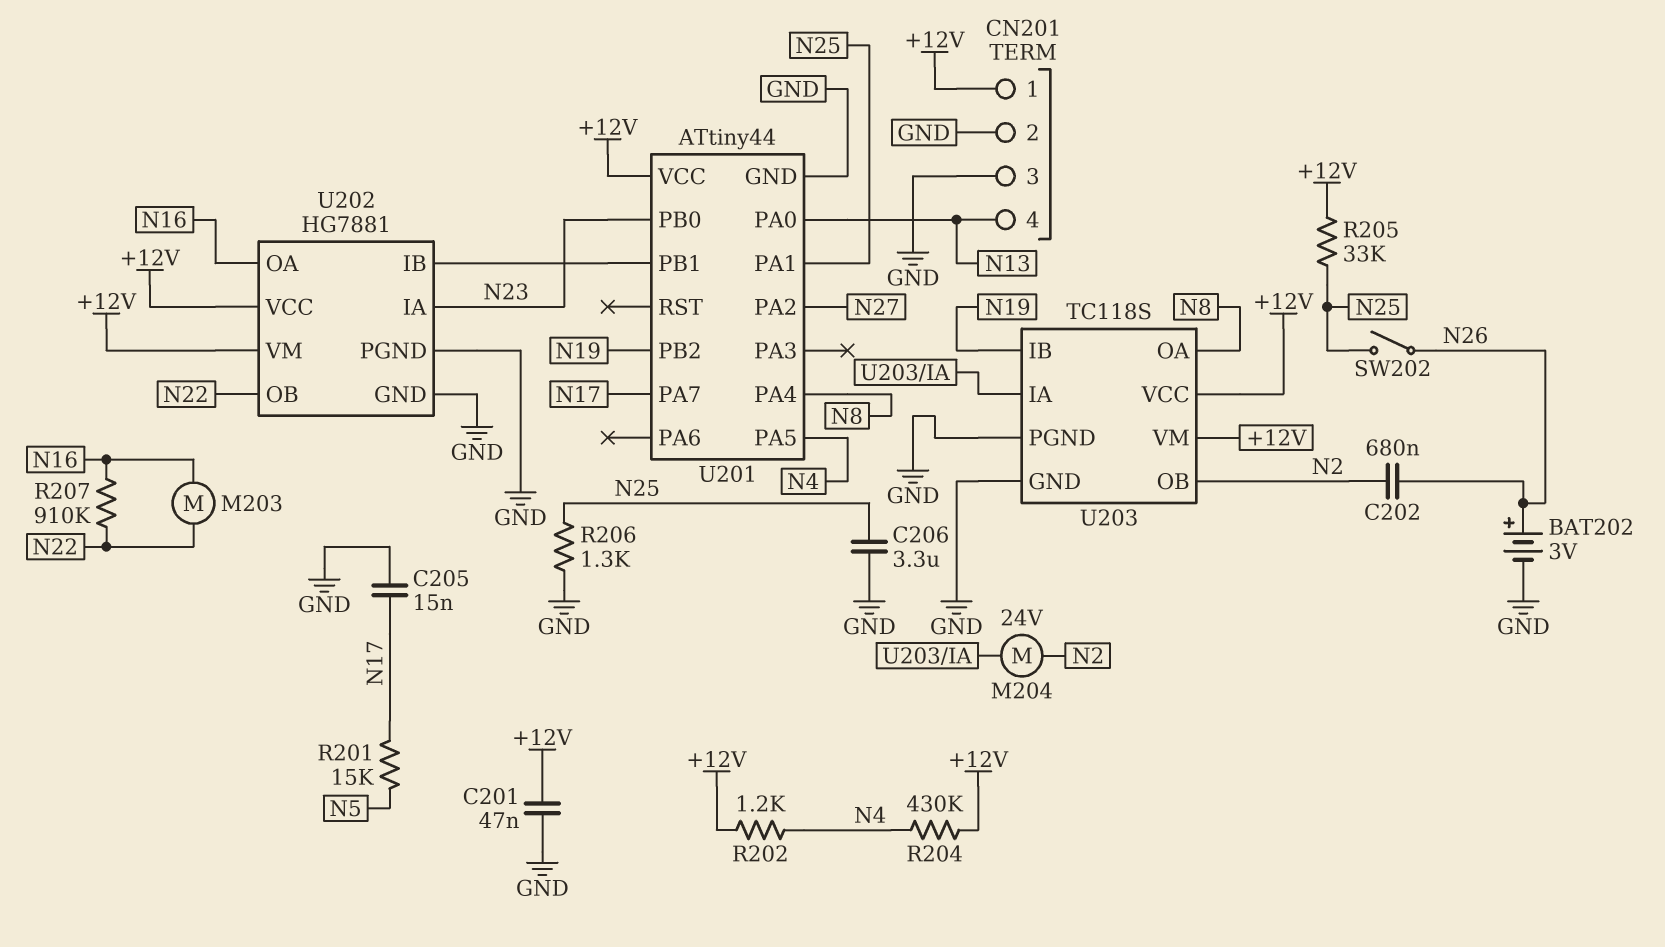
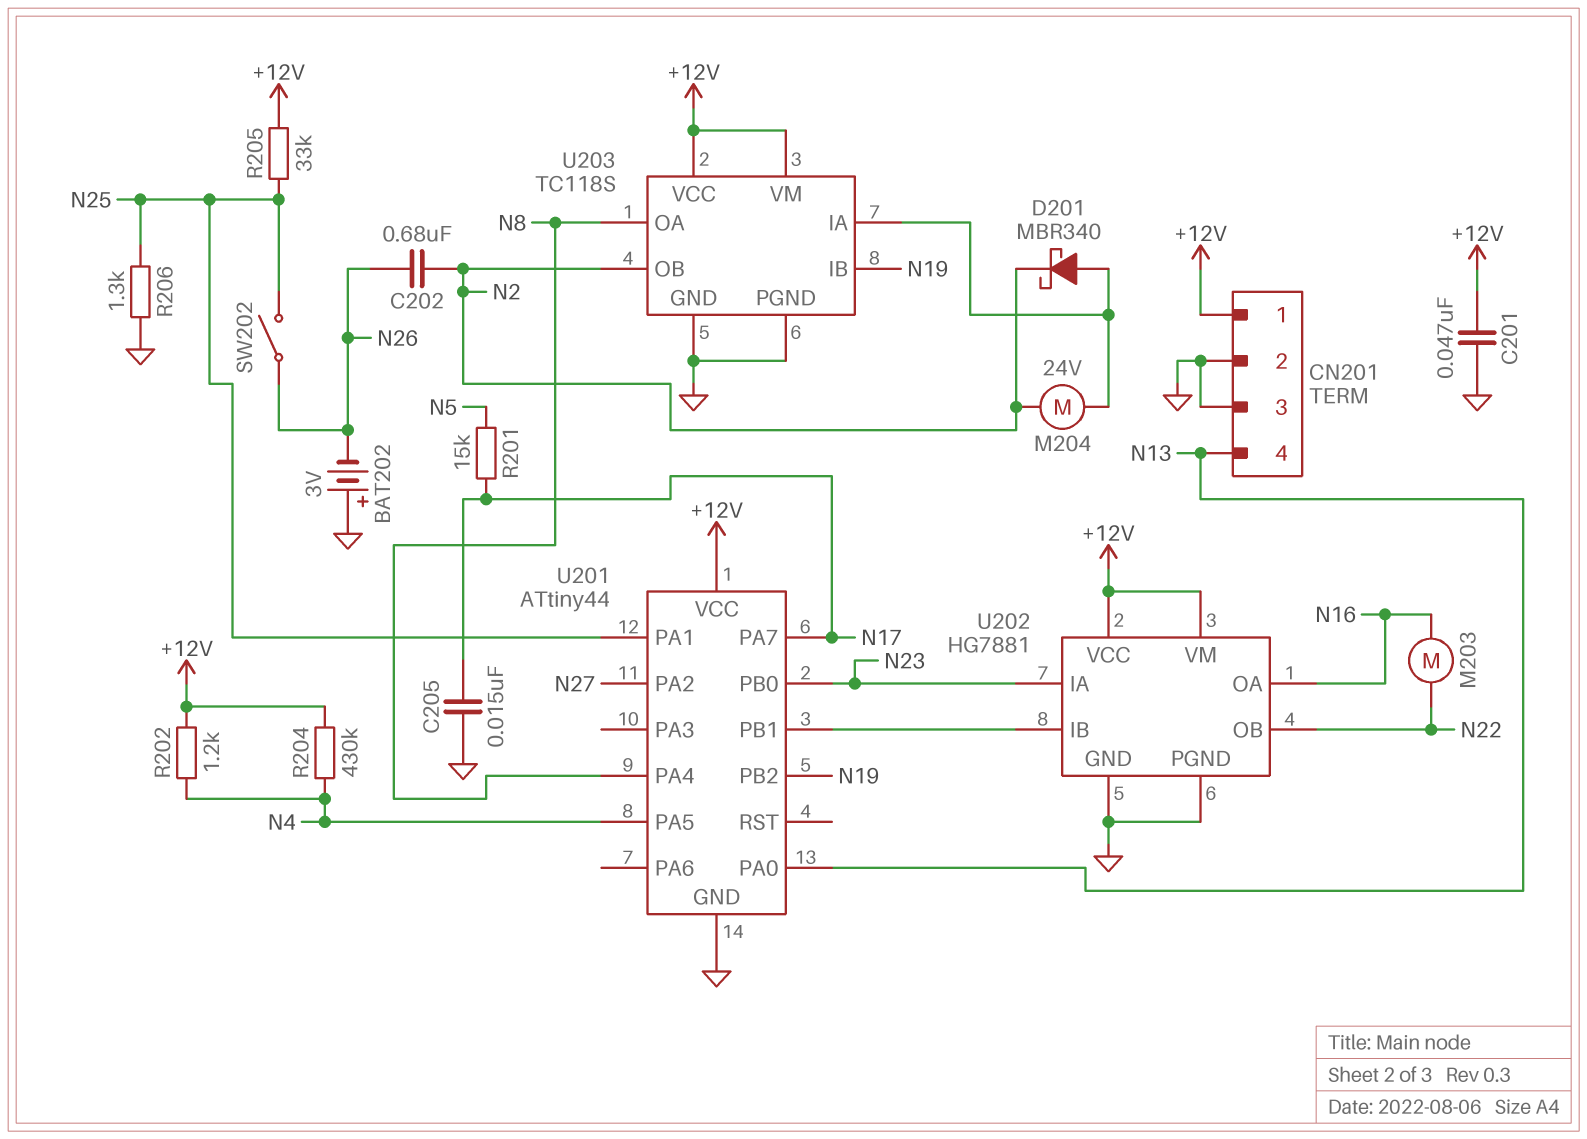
BAT202: 3V (plus N26, minus GND) -> 3V (plus GND, minus N26)
C206: 3.3uF (GND, N25) -> none
D201: none -> schottky MBR340 (A U203/IA, K N2)
R207: 910k (N16, N22) -> none

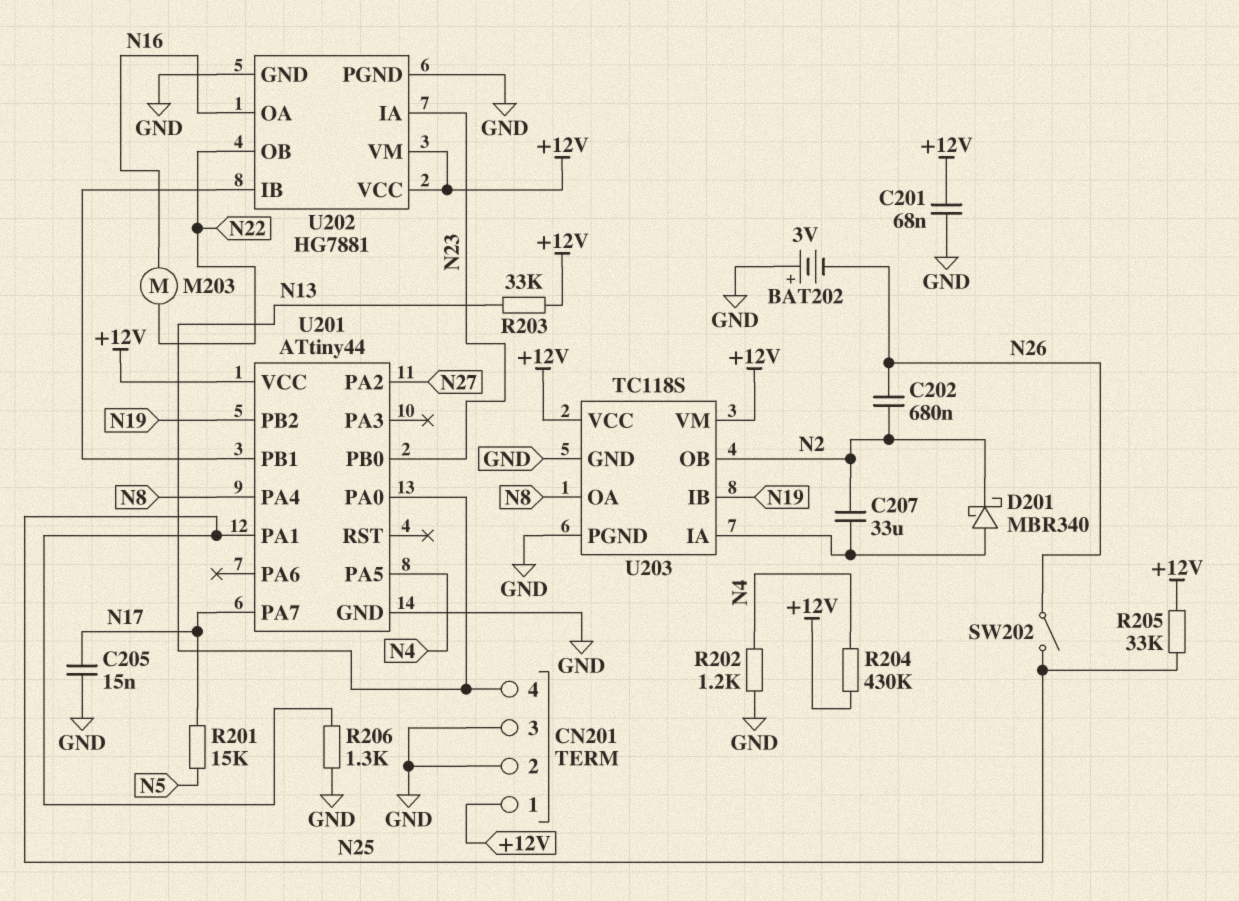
C201: 47nF (+12V, GND) -> 68nF (+12V, GND)
C207: none -> 33uF (N2, U203/IA)
M204: motor 24V (N2, U203/IA) -> none
R202: 1.2k (+12V, N4) -> 1.2k (GND, N4)
R203: none -> 33k (+12V, N13)

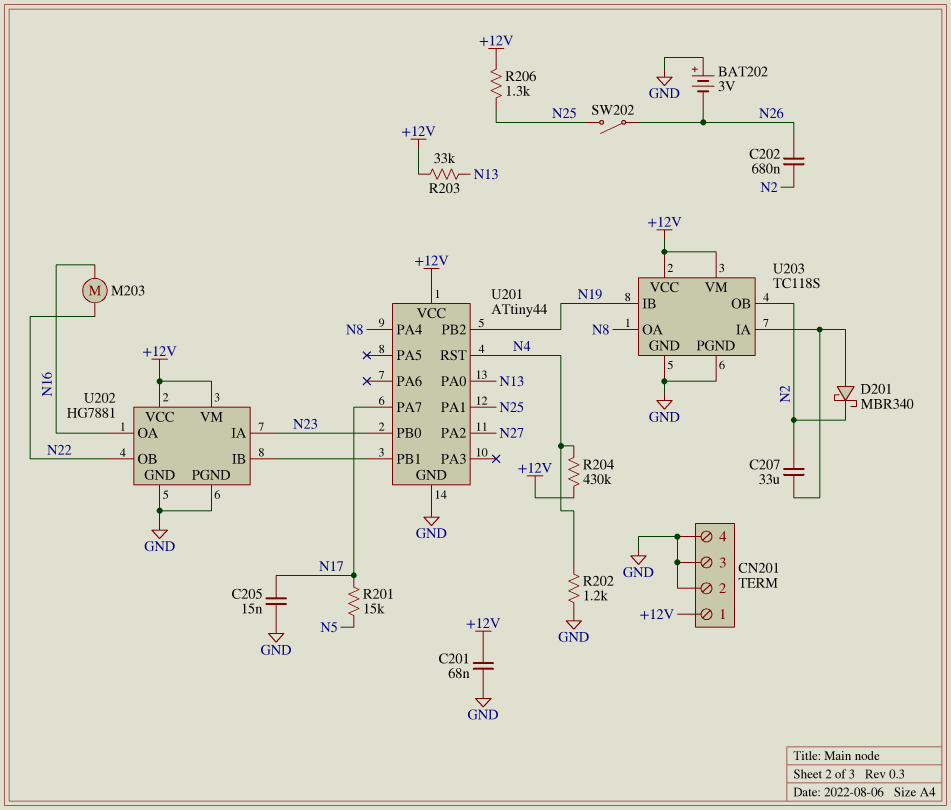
CN201 pin 4: N13 -> GND
R205: 33k (+12V, N25) -> none
R206: 1.3k (GND, N25) -> 1.3k (+12V, N25)
U201 pin PA5: N4 -> none
U201 pin RST: none -> N4

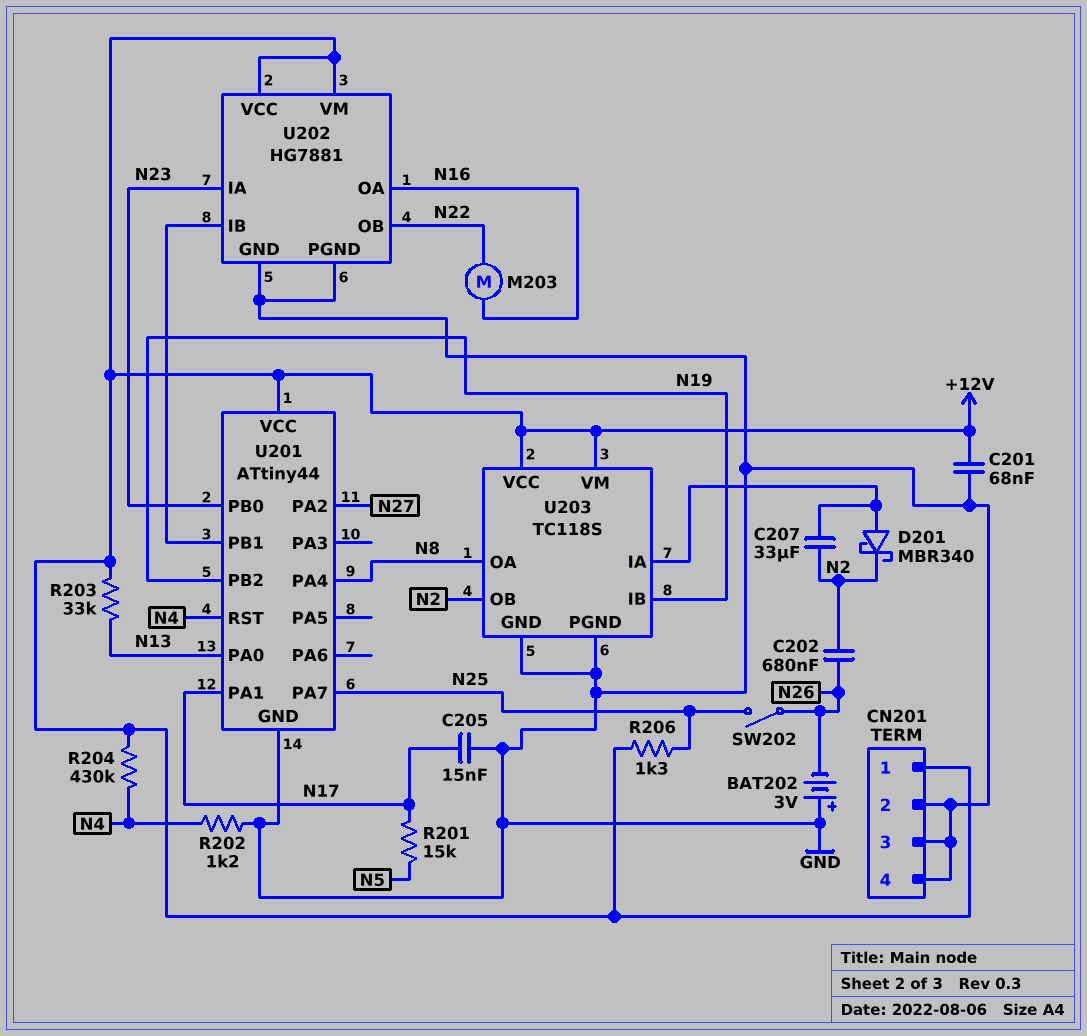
U201 pin PA1: N25 -> N17
U201 pin PA7: N17 -> N25

